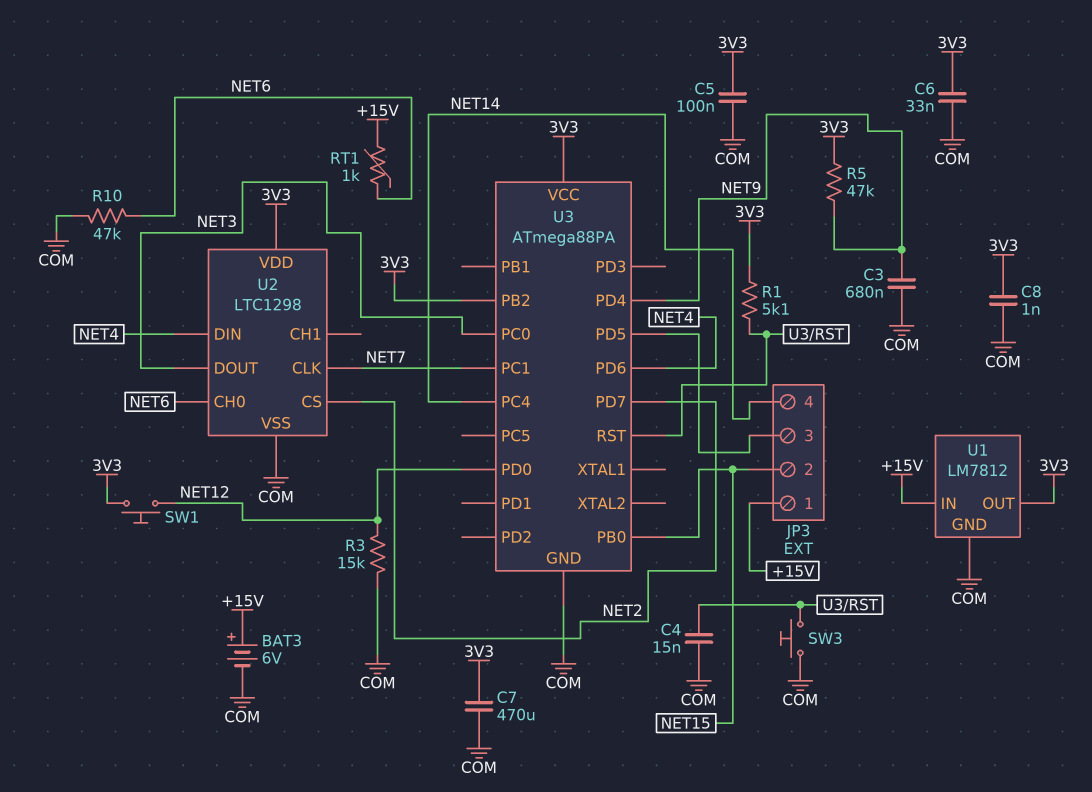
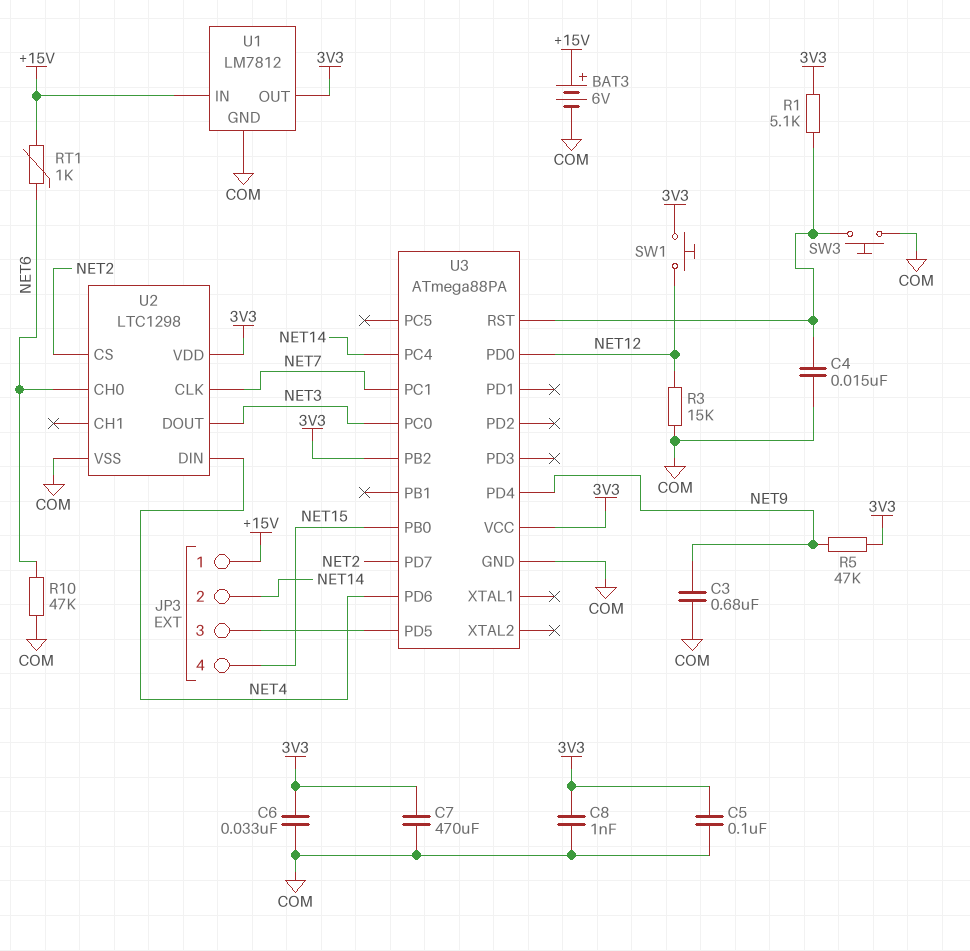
JP3 pin 2: NET15 -> NET14
JP3 pin 4: NET14 -> NET15

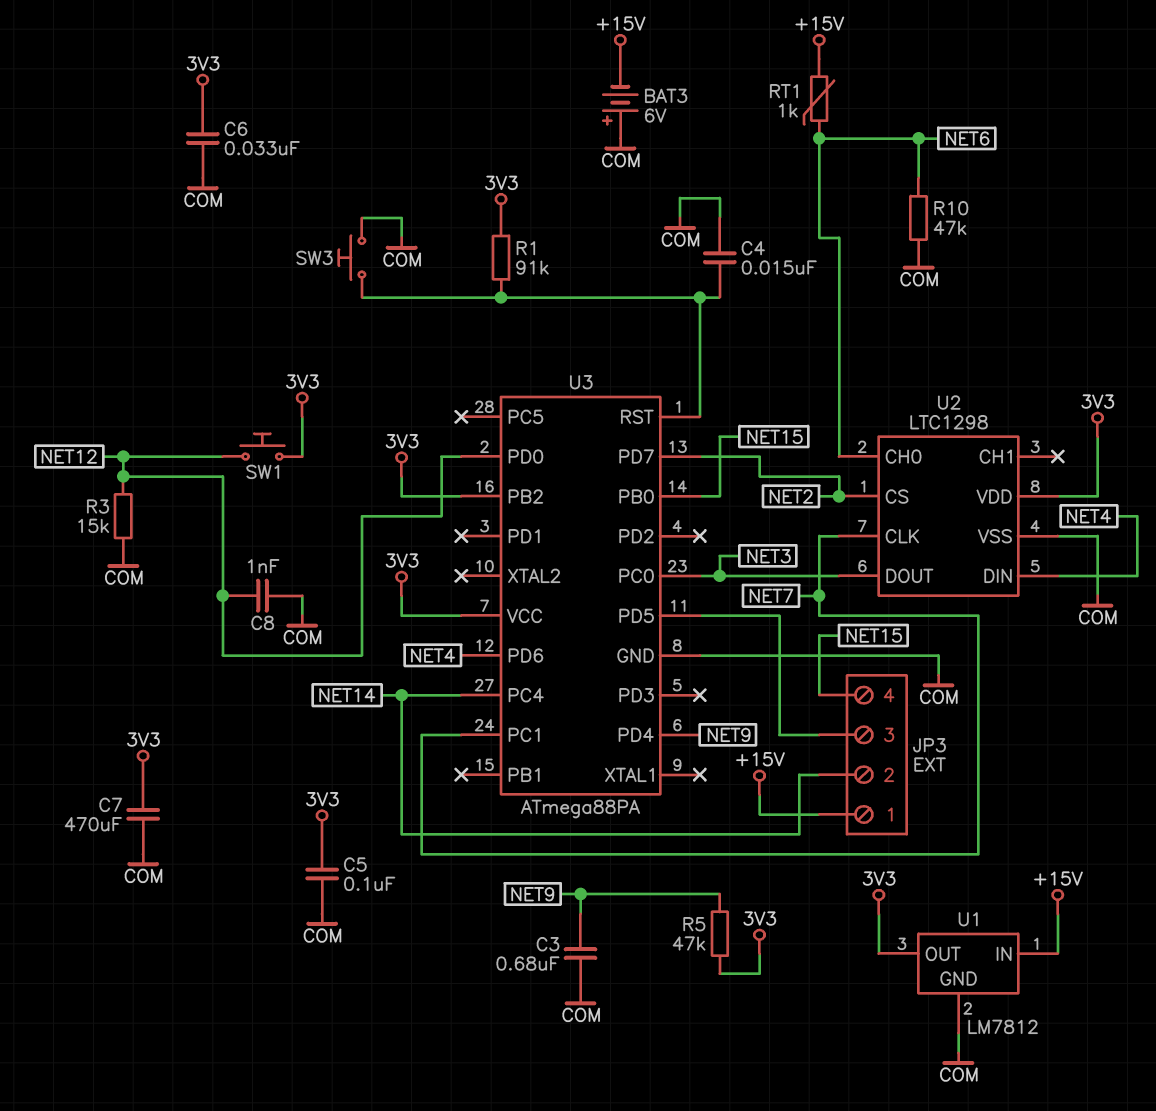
BAT3: 6V (plus +15V, minus COM) -> 6V (plus COM, minus +15V)
C8: 1nF (3V3, COM) -> 1nF (COM, NET12)
R1: 5.1k (3V3, U3/RST) -> 91k (3V3, U3/RST)

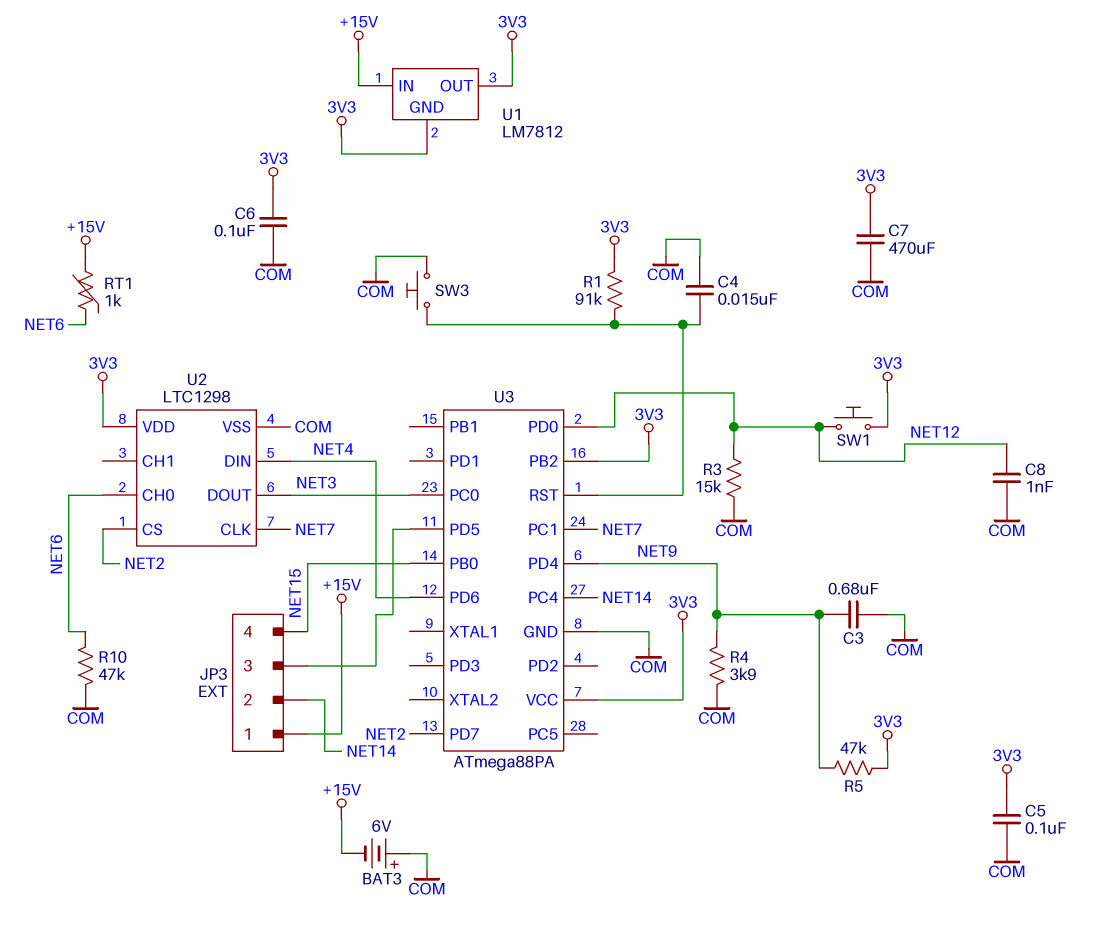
C6: 33nF (3V3, COM) -> 100nF (3V3, COM)
R4: none -> 3.9k (COM, NET9)
U1 pin GND: COM -> 3V3

